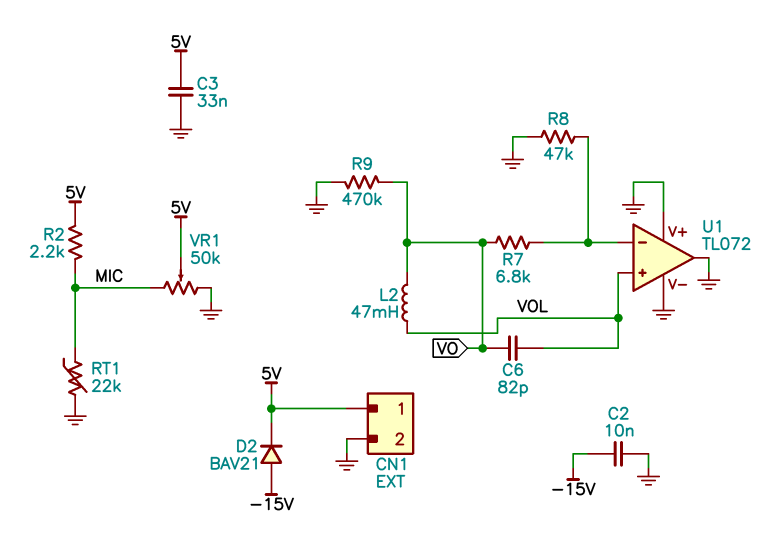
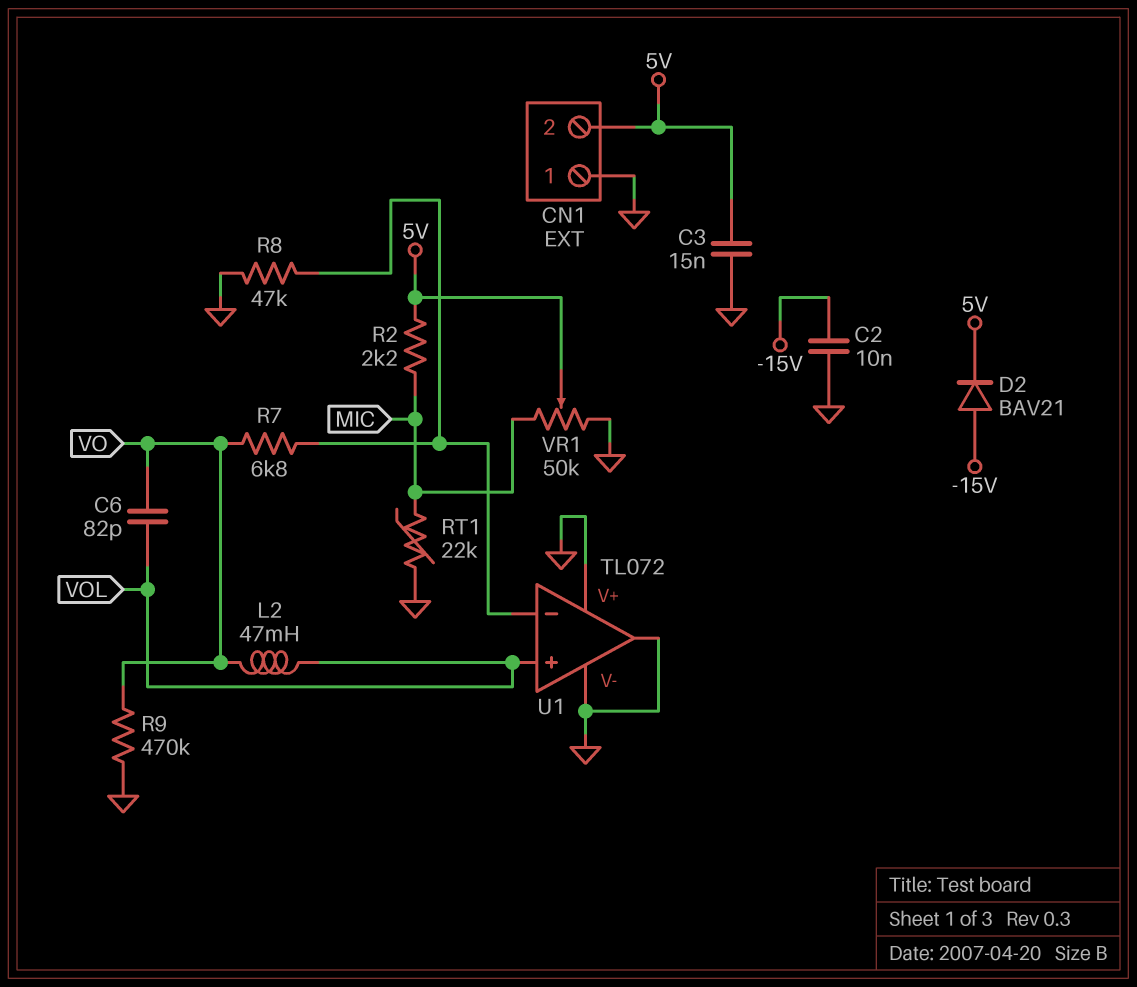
C3: 33nF (5V, GND) -> 15nF (5V, GND)
CN1 pin 1: 5V -> GND
CN1 pin 2: GND -> 5V

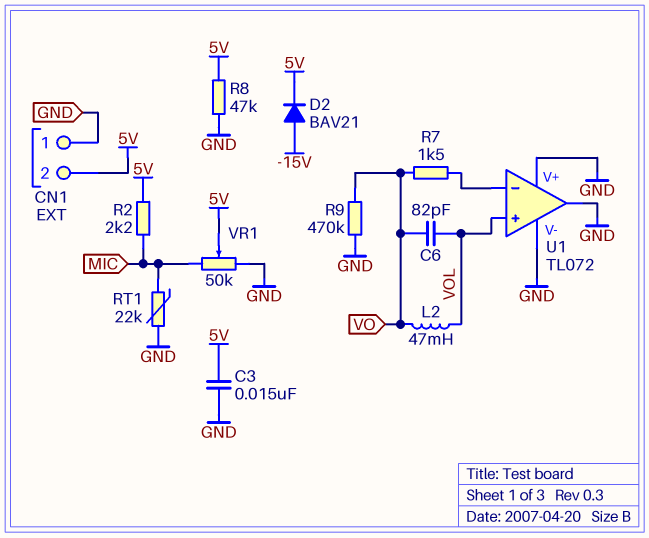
C2: 10nF (-15V, GND) -> none
R7: 6.8k (U1/in-, VO) -> 1.5k (U1/in-, VO)
R8: 47k (GND, U1/in-) -> 47k (5V, GND)

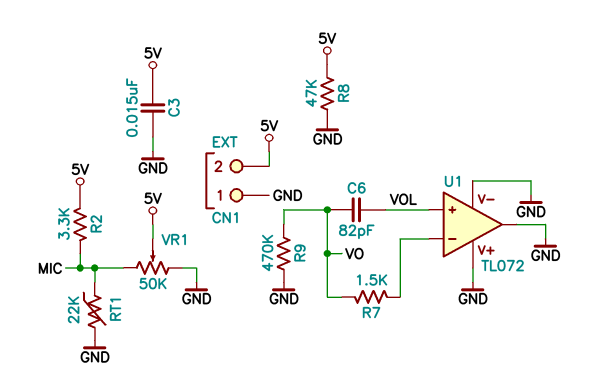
D2: diode BAV21 (A -15V, K 5V) -> none
L2: 47mH (VO, VOL) -> none
R2: 2.2k (5V, MIC) -> 3.3k (5V, MIC)

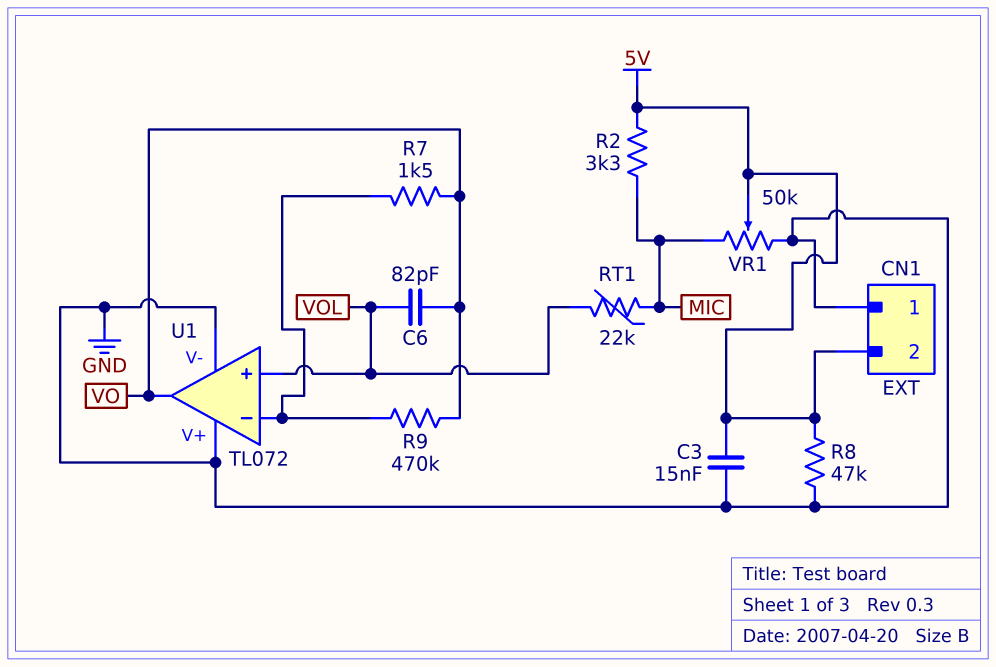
R9: 470k (GND, VO) -> 470k (U1/in-, VO)
RT1: 22k (GND, MIC) -> 22k (MIC, VOL)
U1 pin out: GND -> VO

